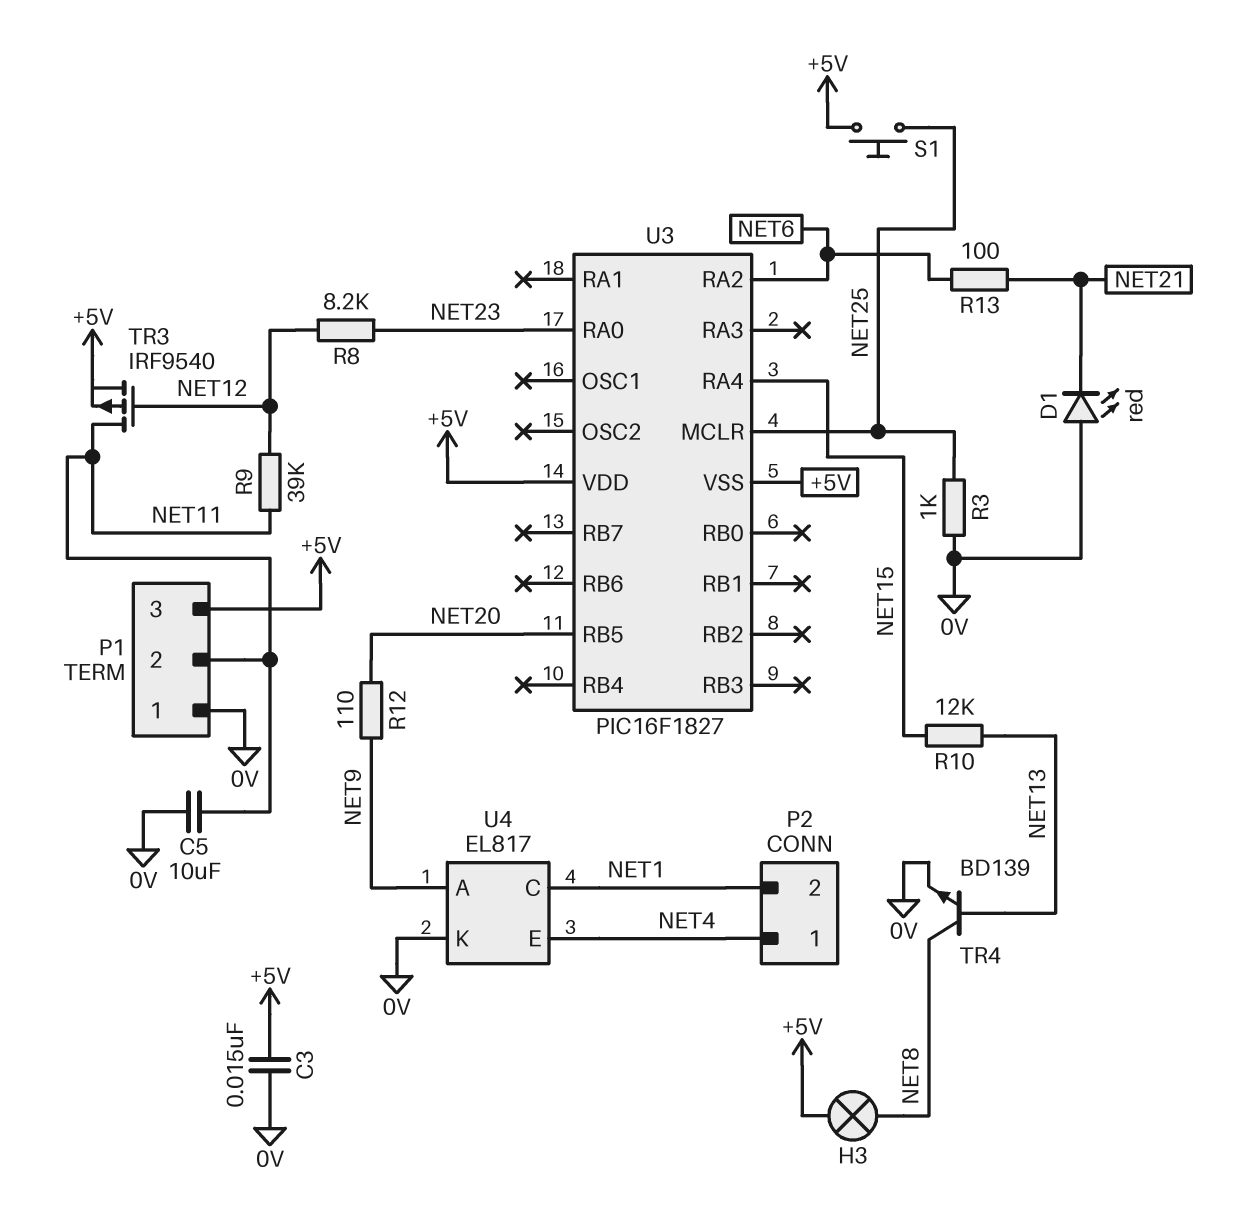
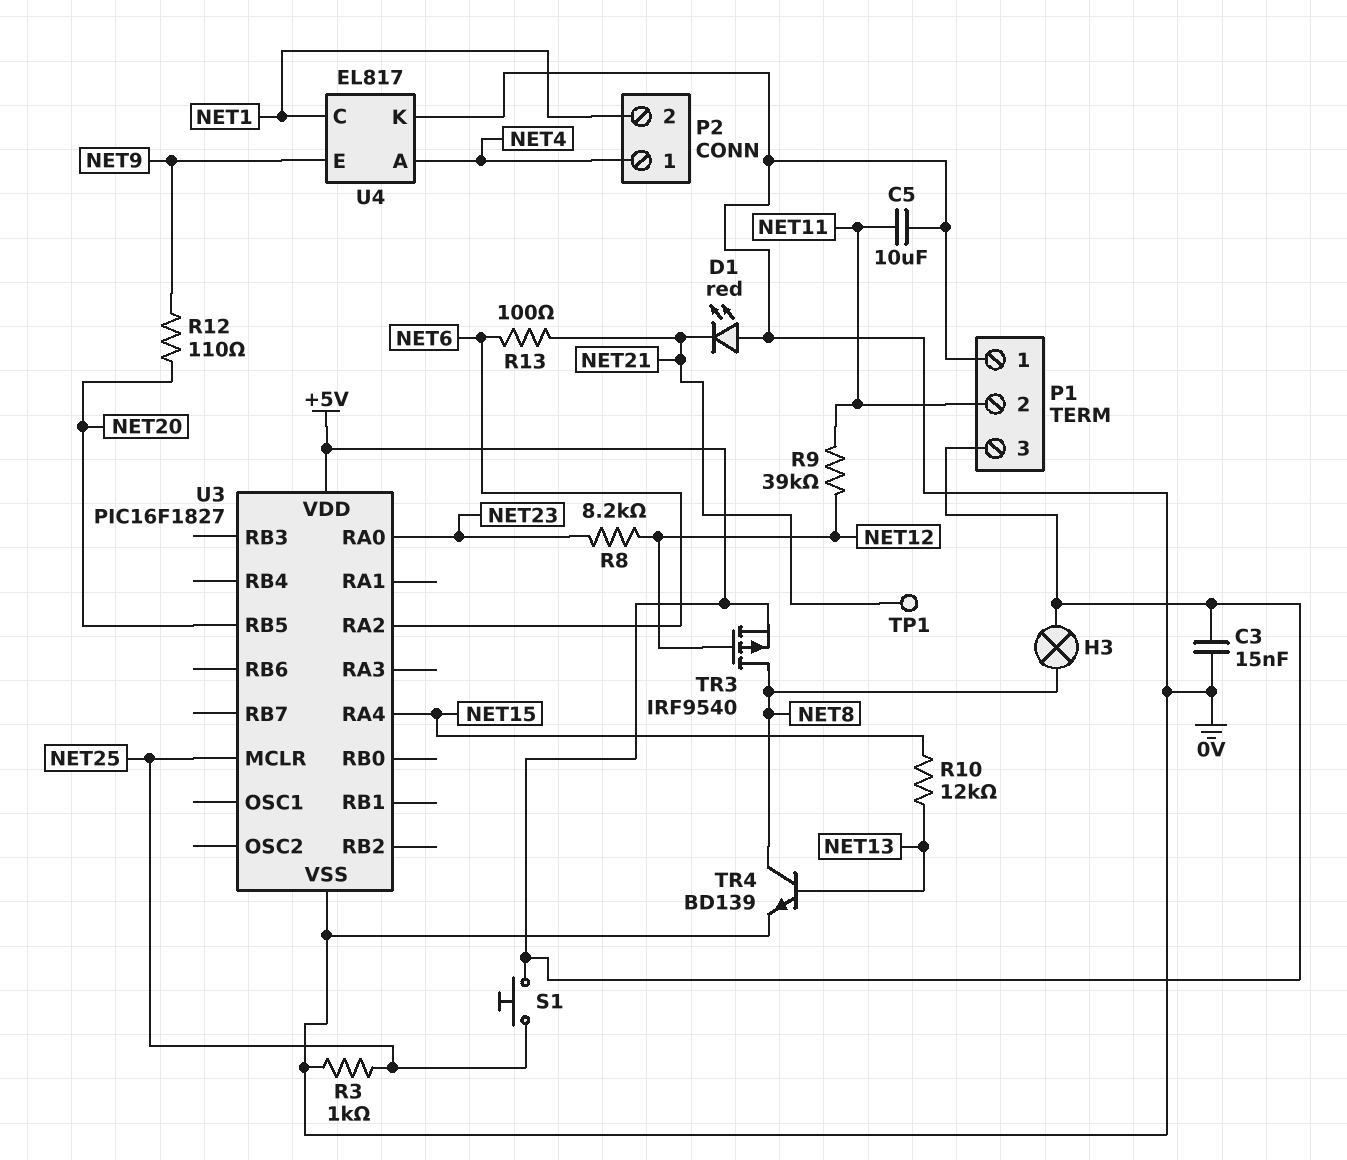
TP1: none -> test point (NET21)
TR3: PMOS IRF9540 (G NET12, D NET11, S +5V) -> PMOS IRF9540 (G NET12, D NET8, S +5V)
U3 pin VSS: +5V -> 0V
U4 pin A: NET9 -> NET4
U4 pin E: NET4 -> NET9

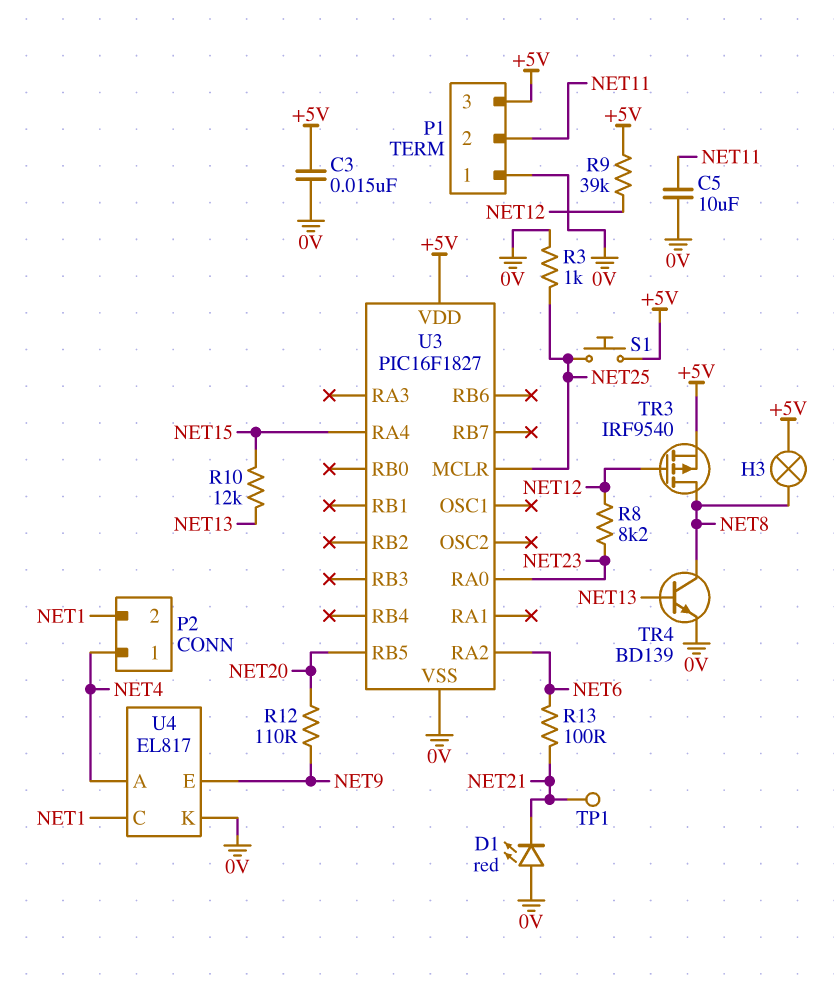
R9: 39k (NET11, NET12) -> 39k (+5V, NET12)

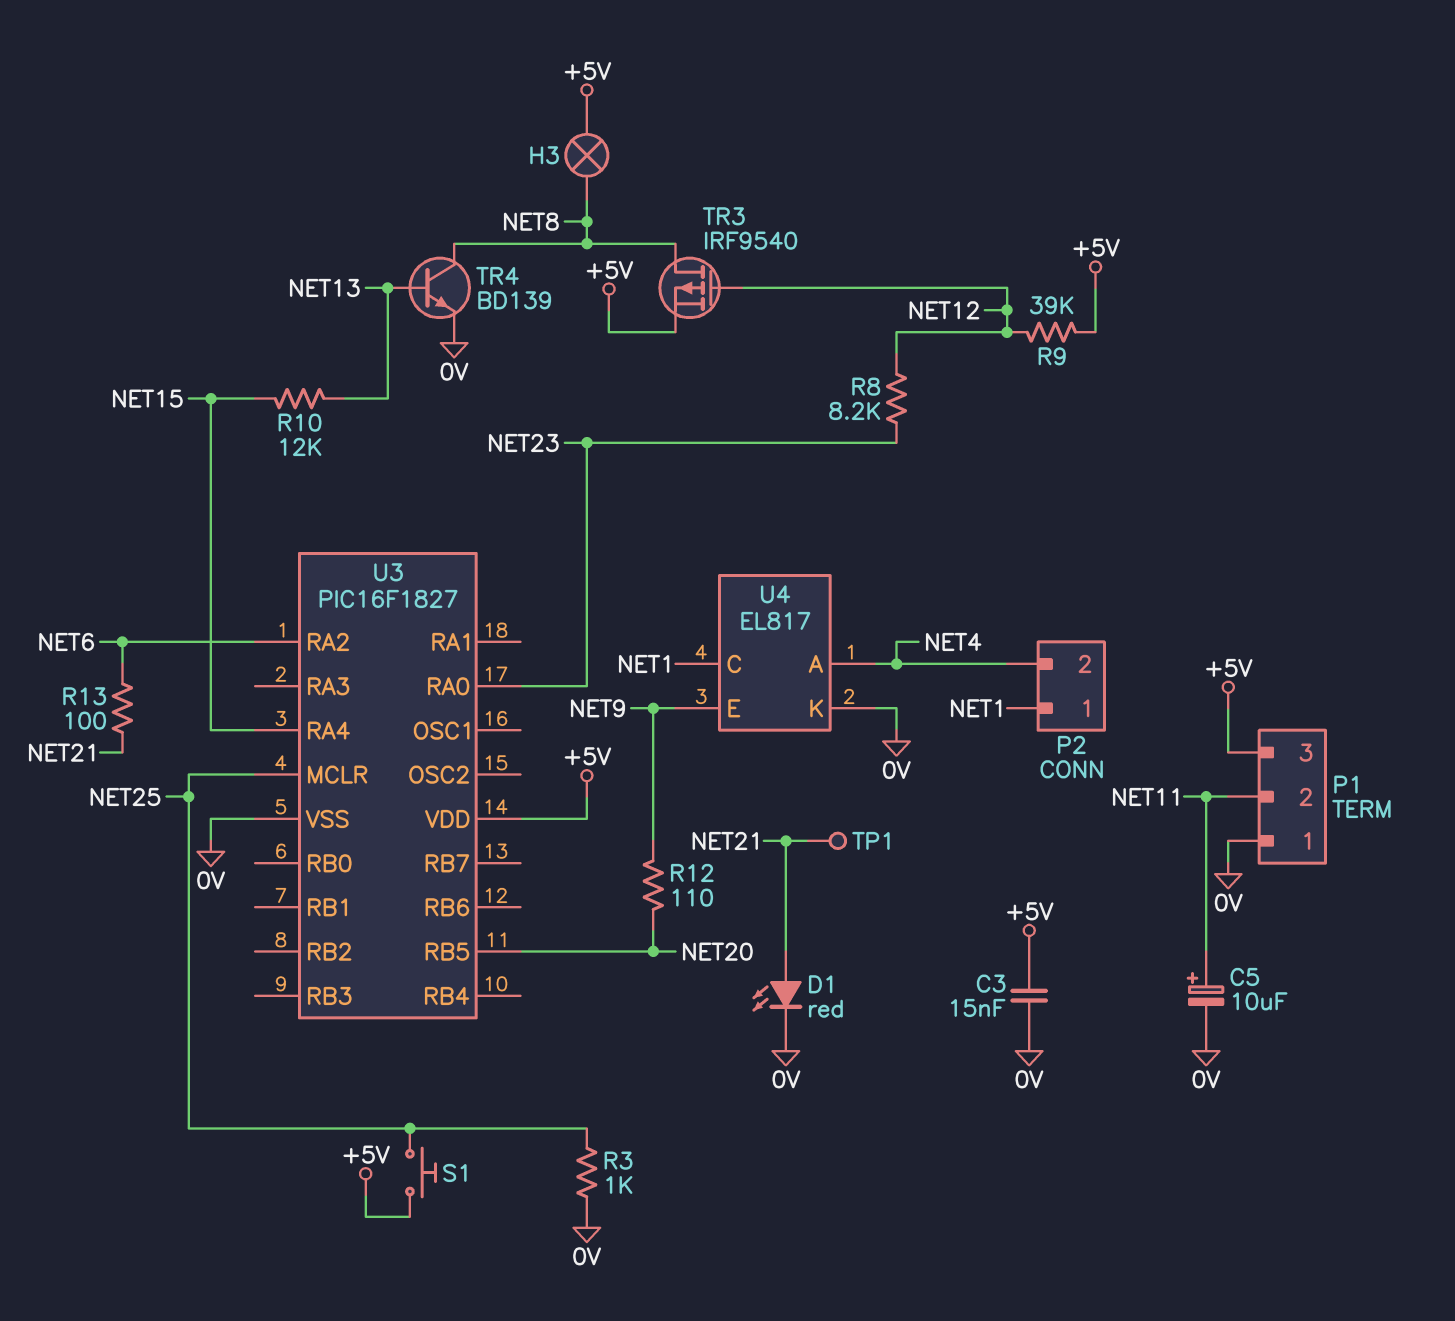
C5: 10uF (0V, NET11) -> 10uF (plus NET11, minus 0V)
D1: LED red (A 0V, K NET21) -> LED red (A NET21, K 0V)
P2 pin 1: NET4 -> NET1
P2 pin 2: NET1 -> NET4

